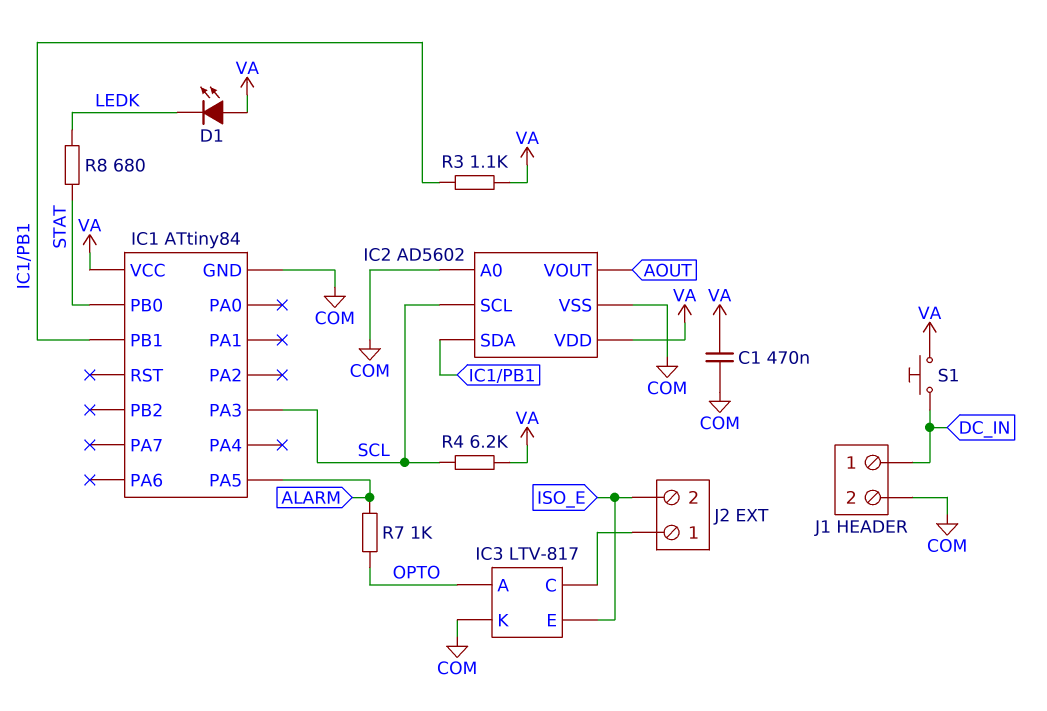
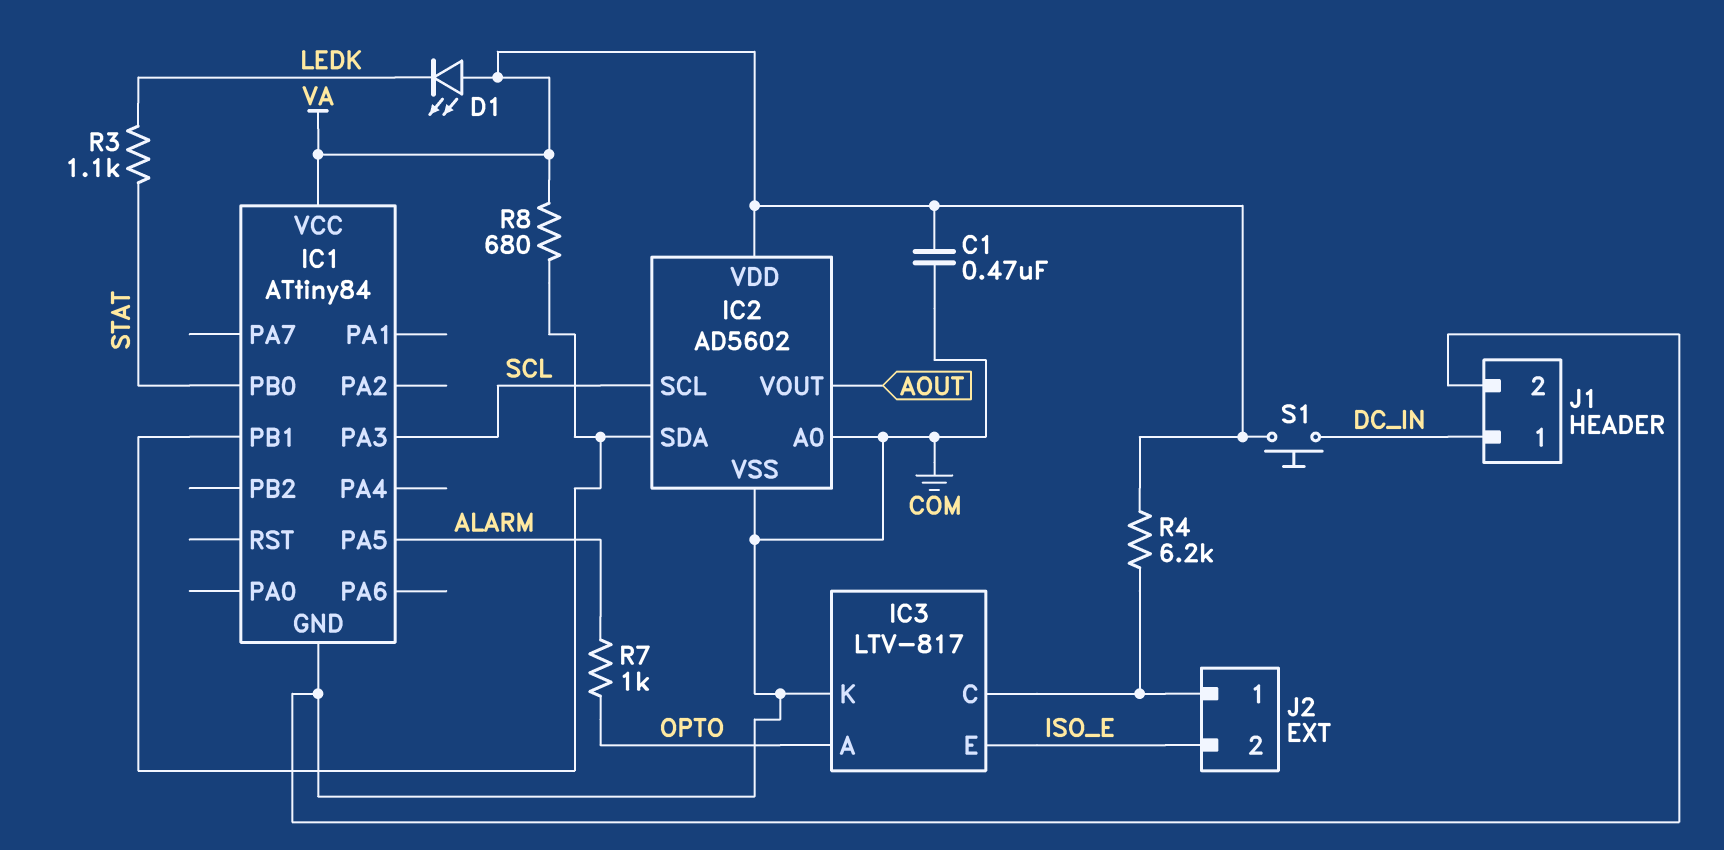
R3: 1.1k (IC1/PB1, VA) -> 1.1k (LEDK, STAT)
R4: 6.2k (SCL, VA) -> 6.2k (IC3/C, VA)
R8: 680 (LEDK, STAT) -> 680 (IC1/PB1, VA)

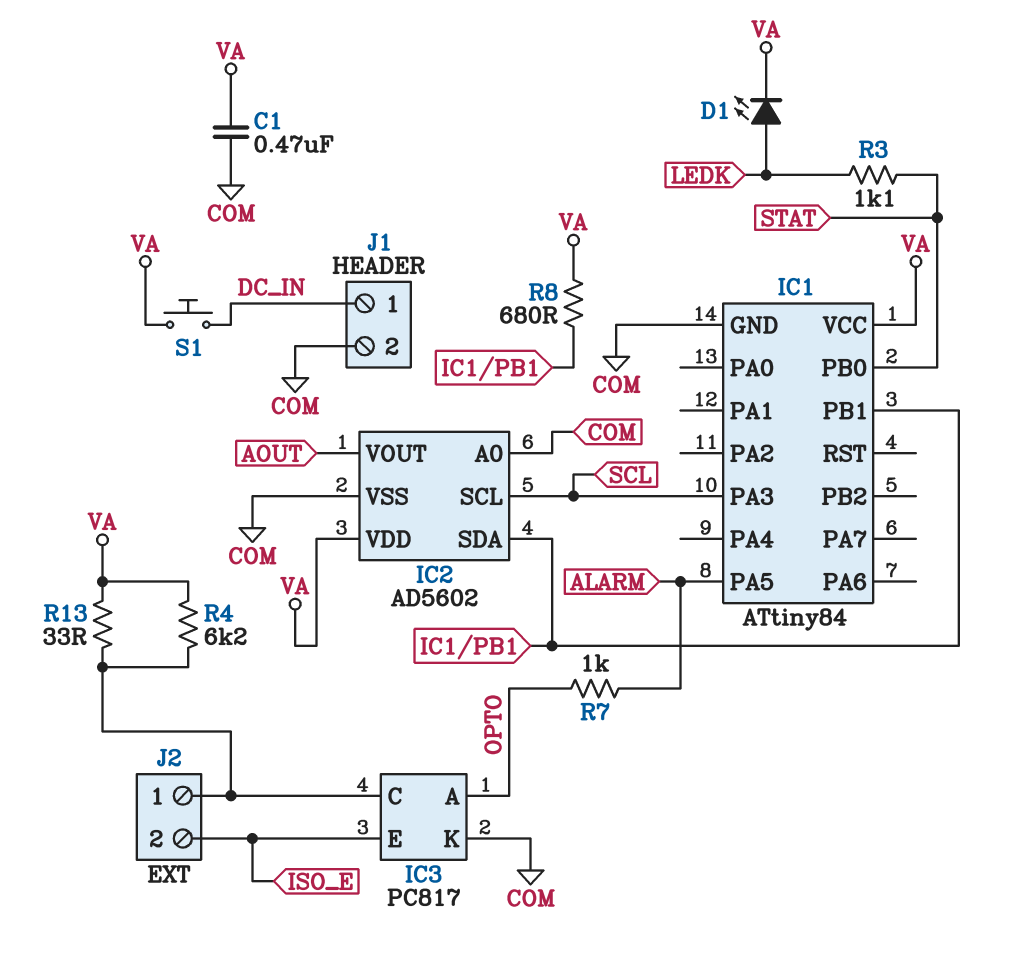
D1: LED (A VA, K LEDK) -> LED (A LEDK, K VA)
IC3: LTV-817 -> PC817
R13: none -> 33 (IC3/C, VA)

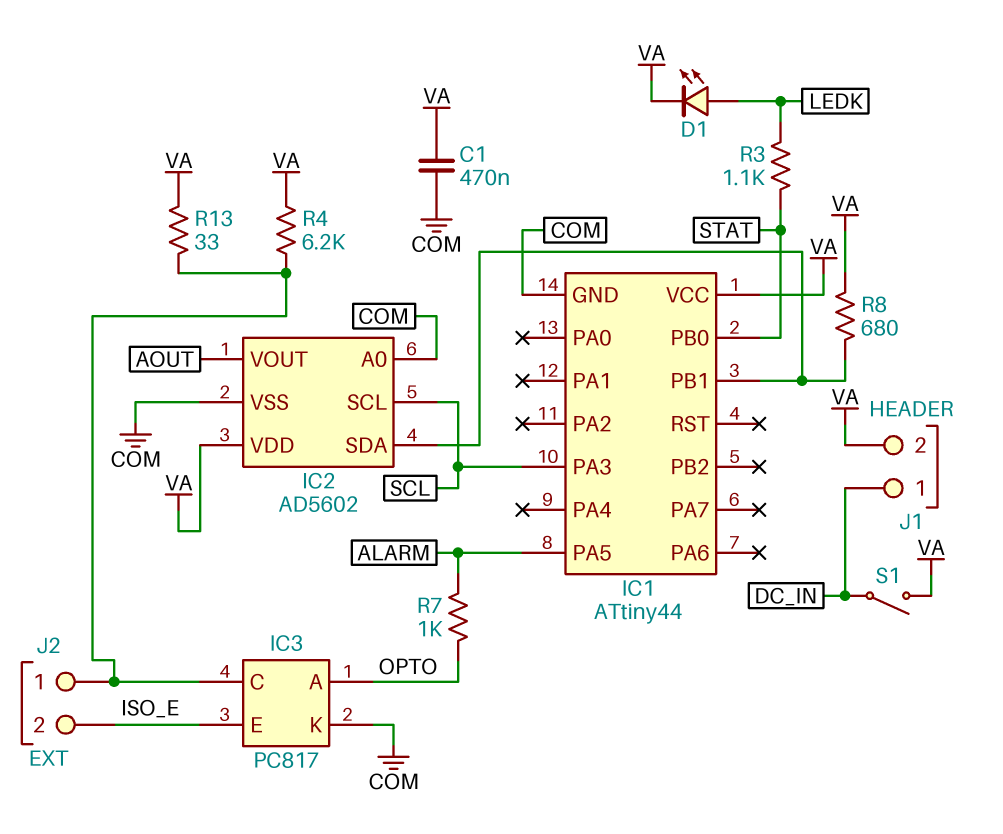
IC1: ATtiny84 -> ATtiny44
J1 pin 2: COM -> VA
S1: button (DC_IN, VA) -> switch (DC_IN, VA)

